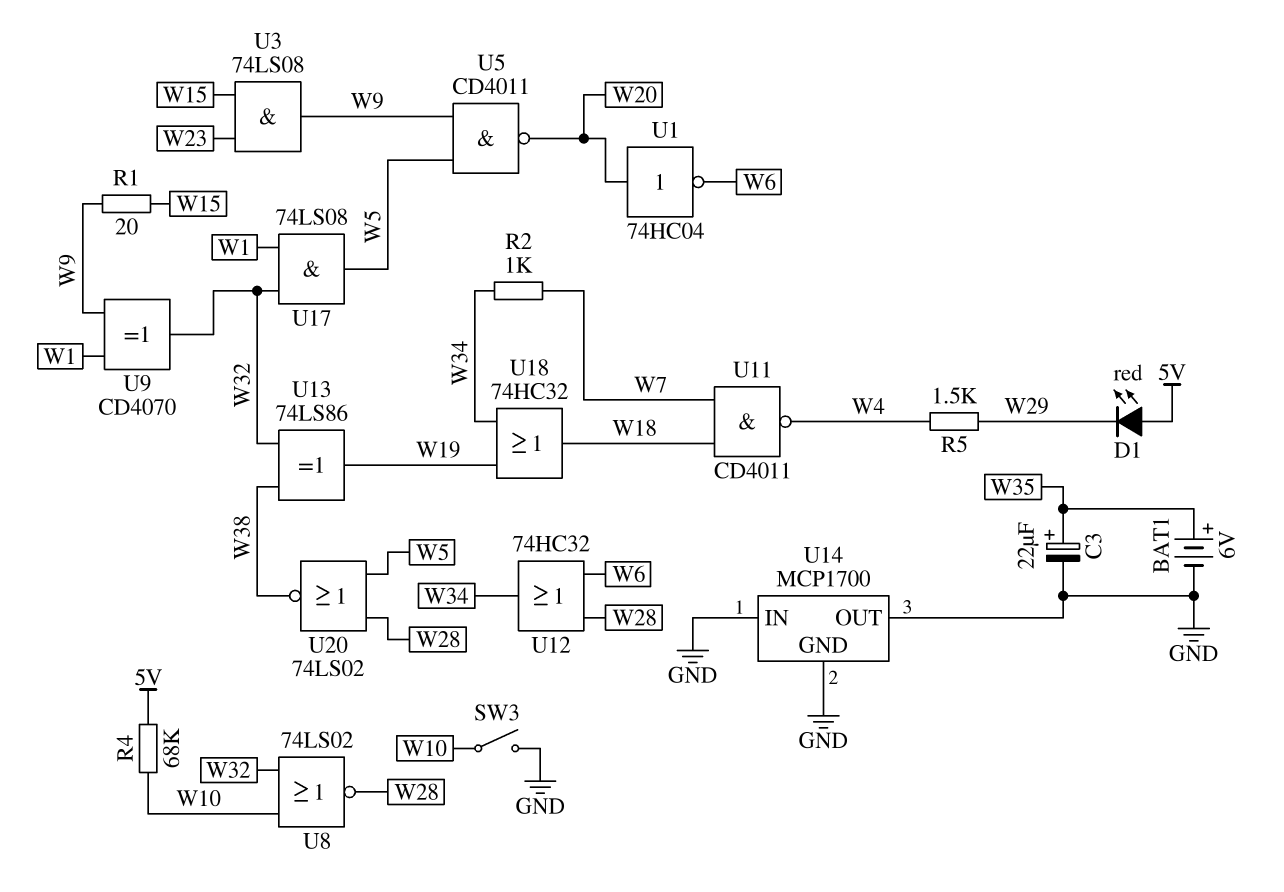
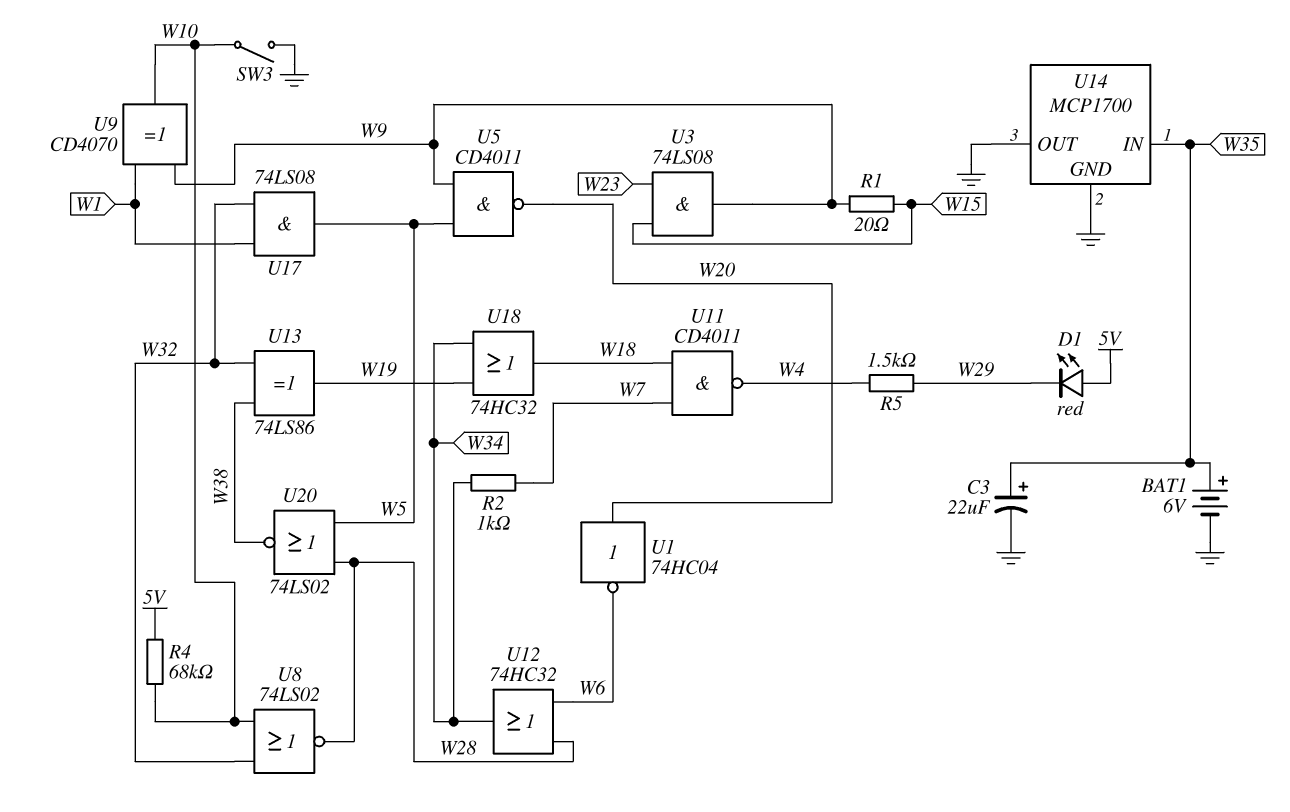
U9: XOR CD4070 (in W1, in W9, out W32) -> XOR CD4070 (in W1, in W9, out W10)
U14 pin IN: GND -> W35

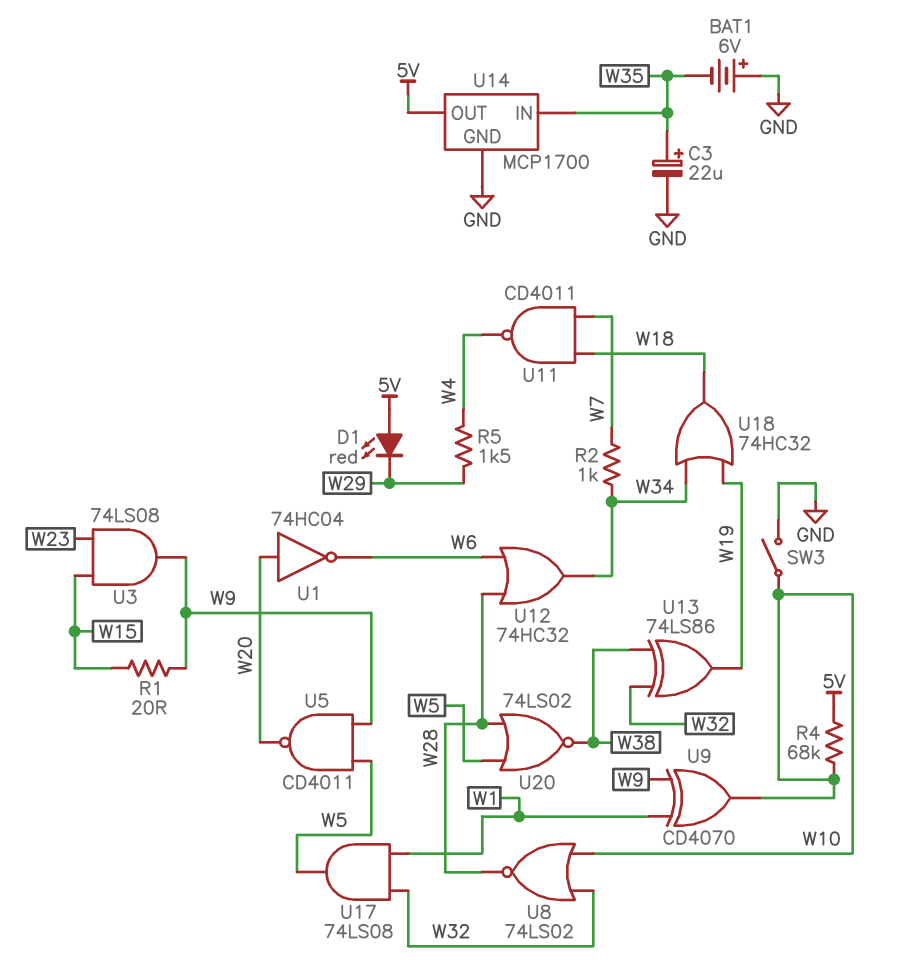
BAT1: 6V (plus W35, minus GND) -> 6V (plus GND, minus W35)
U14 pin OUT: GND -> 5V

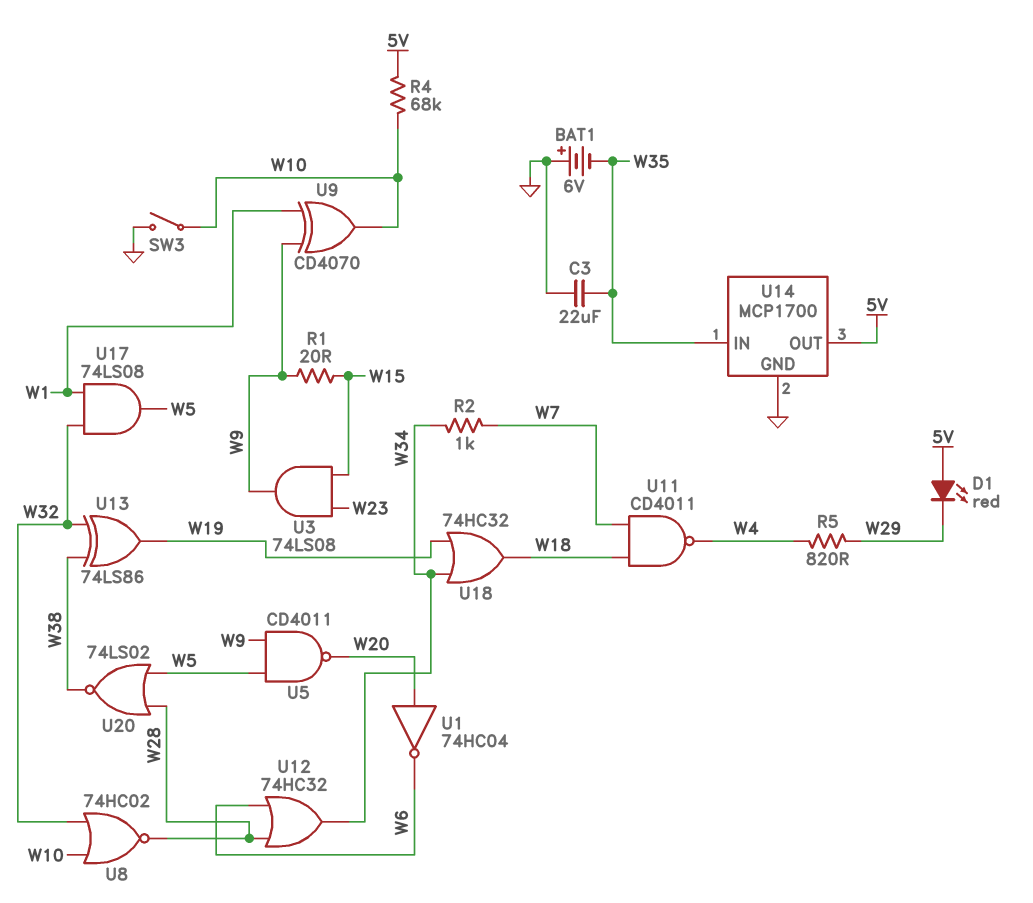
C3: 22uF (plus W35, minus GND) -> 22uF (GND, W35)
R5: 1.5k (W4, W29) -> 820 (W4, W29)
U8: NOR 74LS02 (in W10, in W32, out W28) -> NOR 74HC02 (in W10, in W32, out W28)

